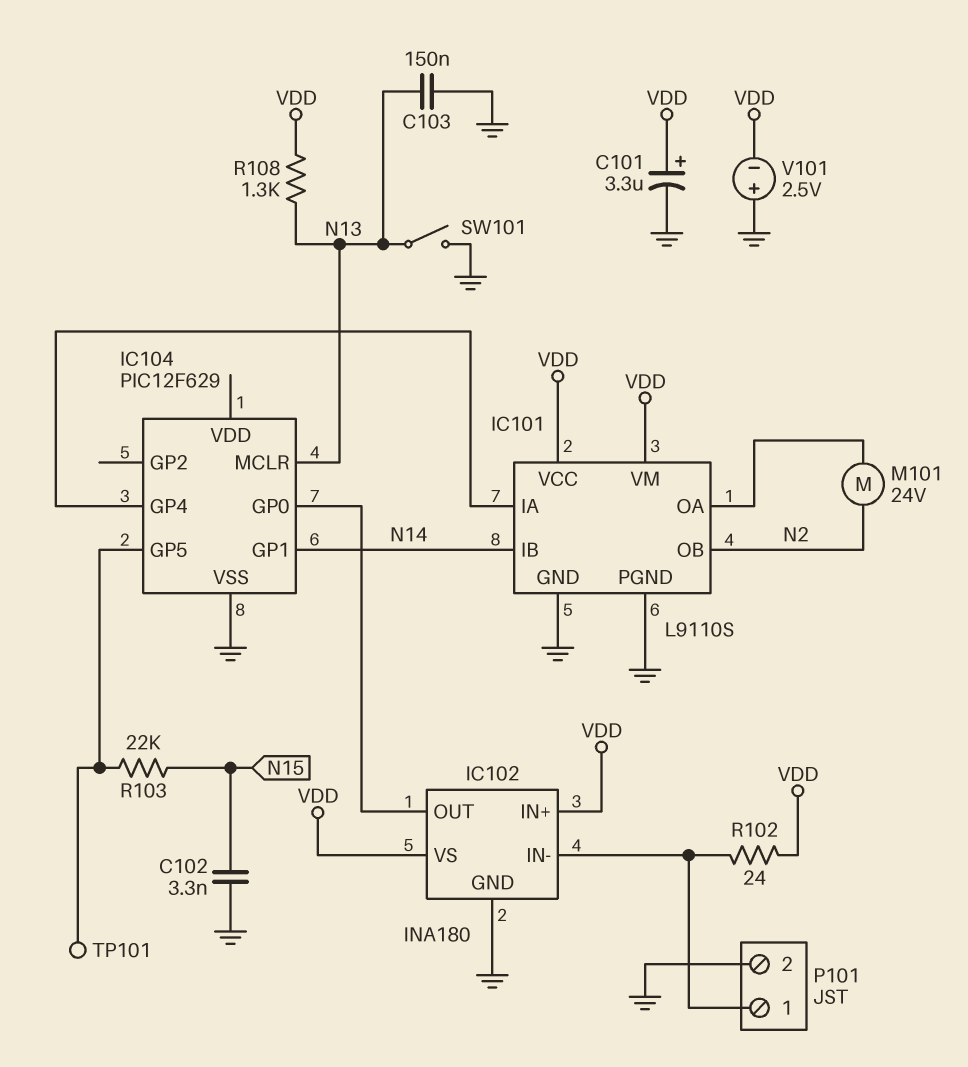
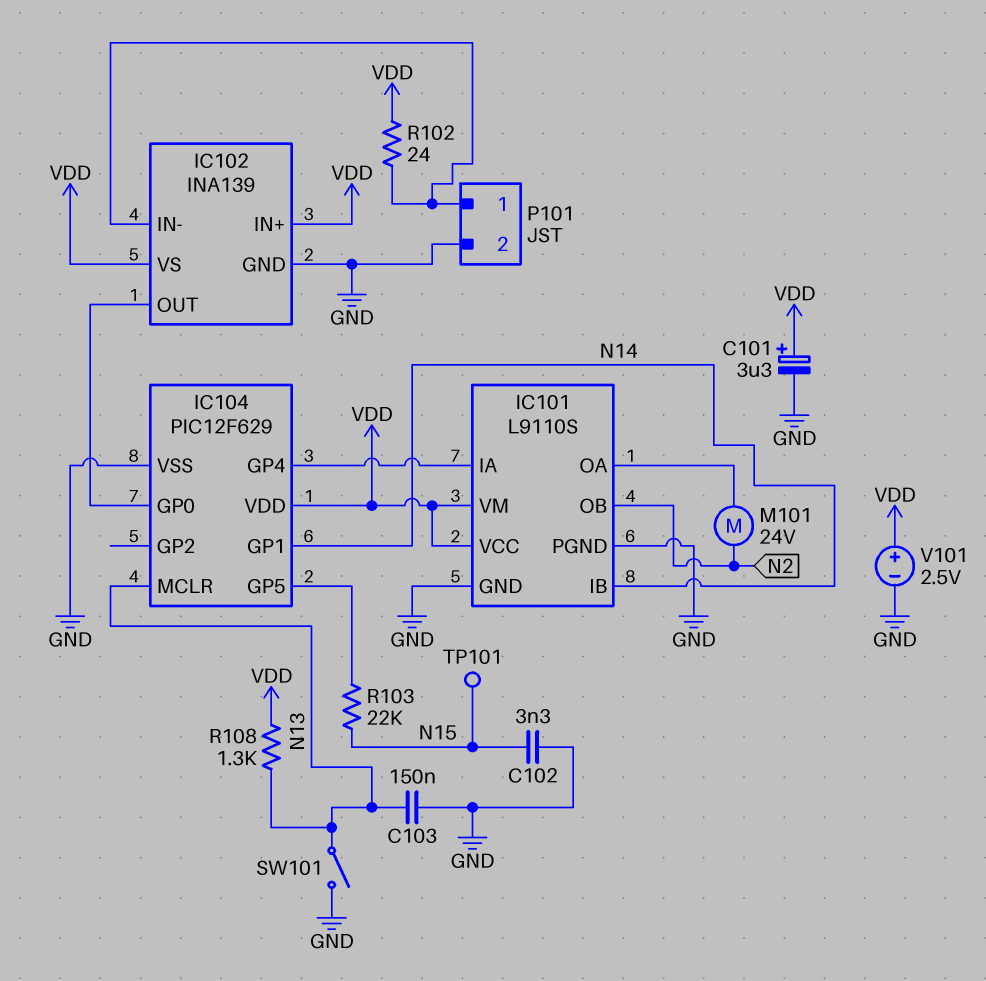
IC102: INA180 -> INA139
IC104 pin VDD: none -> VDD
TP101: test point (IC104/GP5) -> test point (N15)
V101: 2.5V (plus GND, minus VDD) -> 2.5V (plus VDD, minus GND)

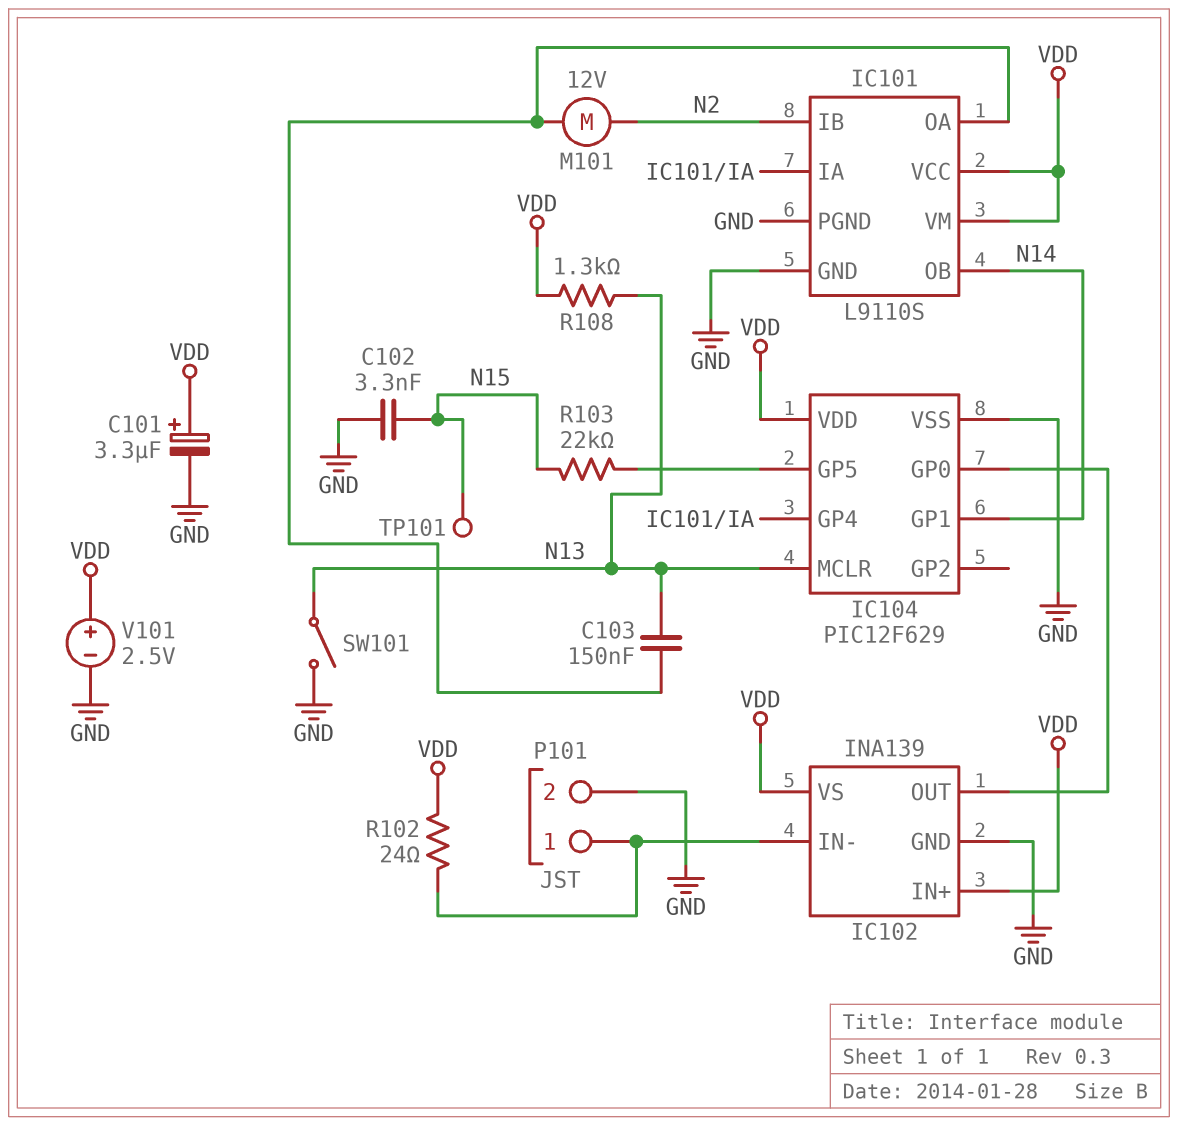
C103: 150nF (GND, N13) -> 150nF (IC101/OA, N13)
IC101 pin IB: N14 -> N2
IC101 pin OB: N2 -> N14
M101: motor 24V (IC101/OA, N2) -> motor 12V (IC101/OA, N2)

